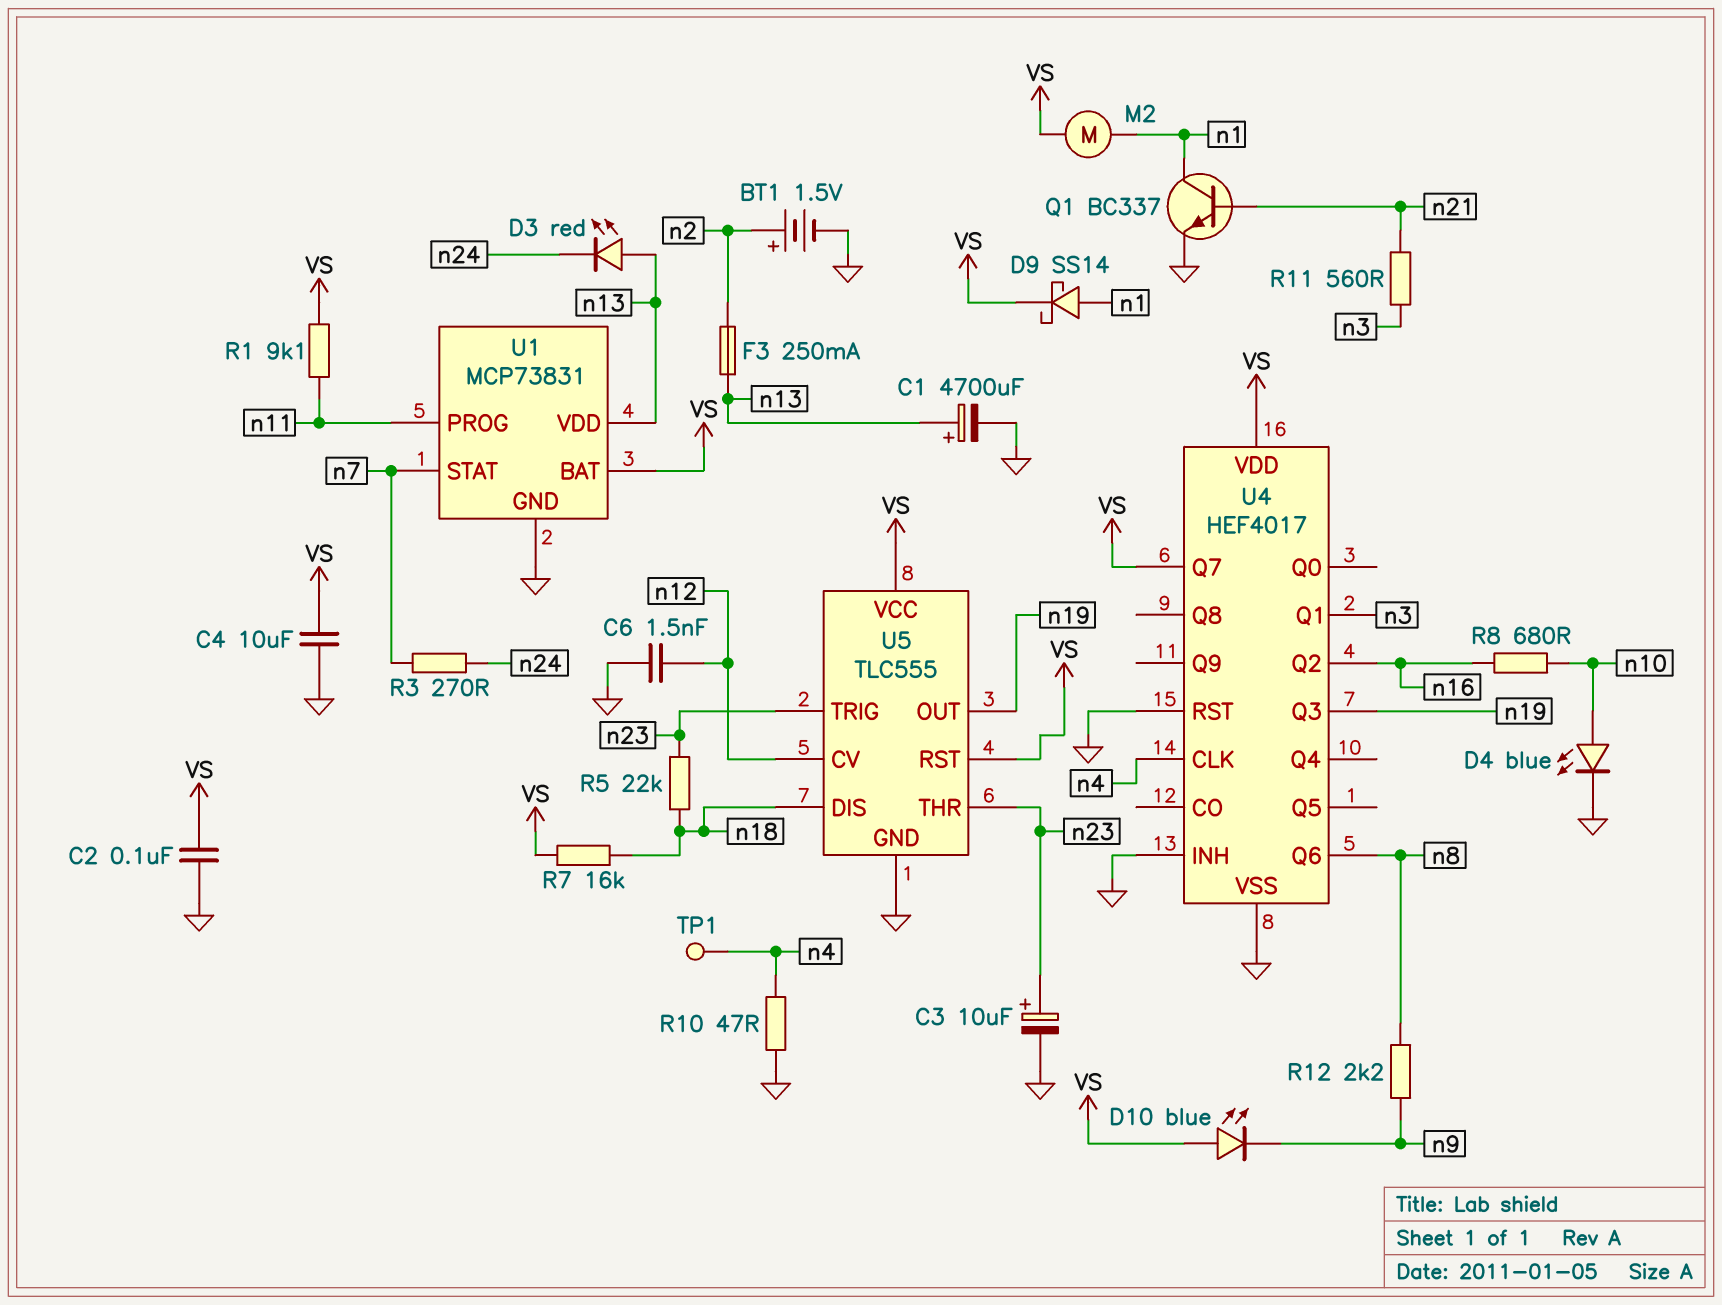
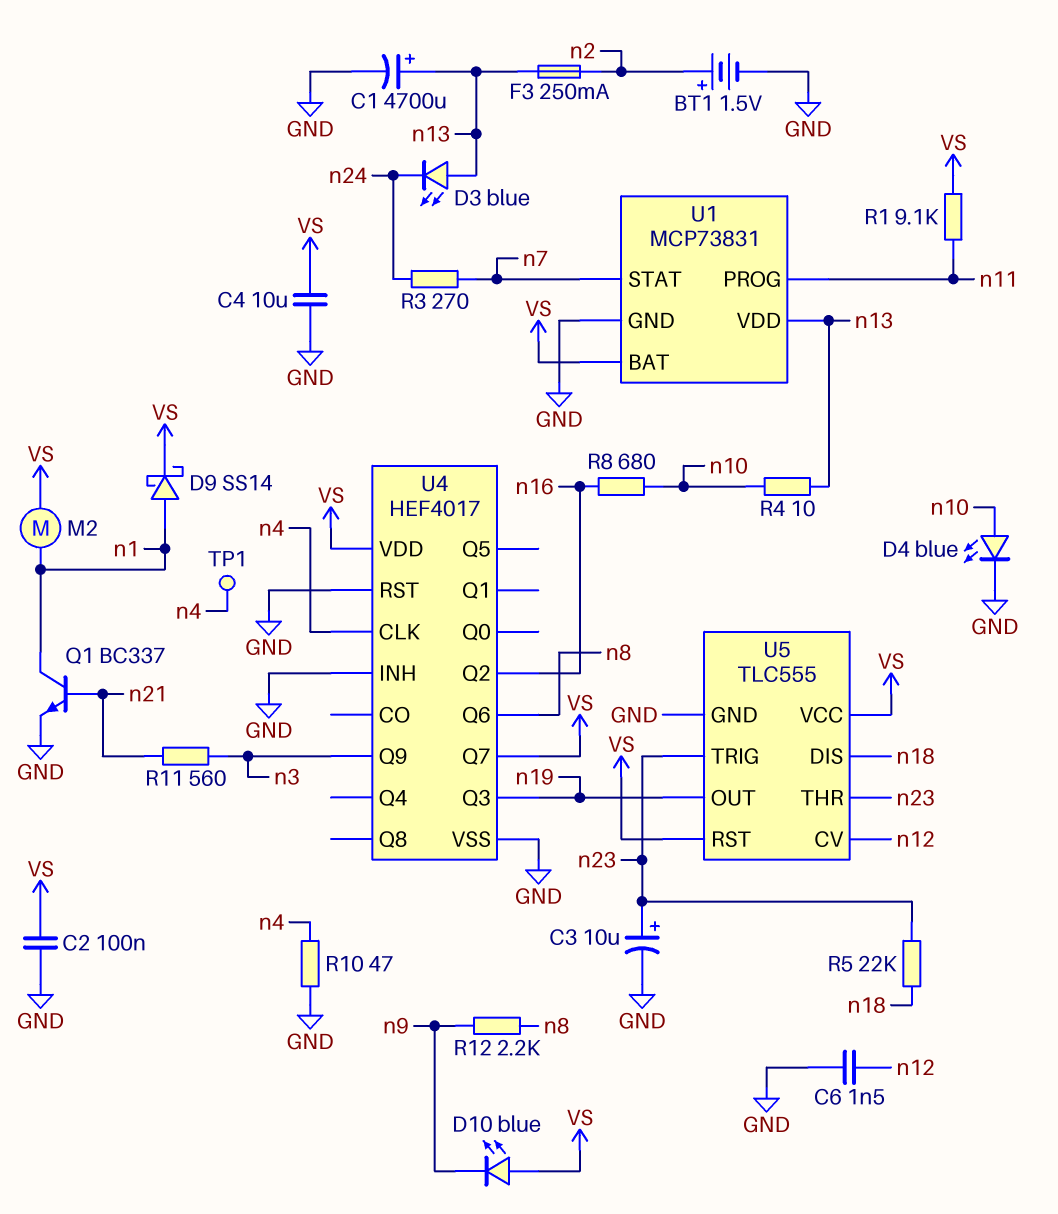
D3: LED red (A n13, K n24) -> LED blue (A n13, K n24)
R4: none -> 10 (n10, n13)
R7: 16k (VS, n18) -> none
U4 pin Q1: n3 -> none
U4 pin Q9: none -> n3

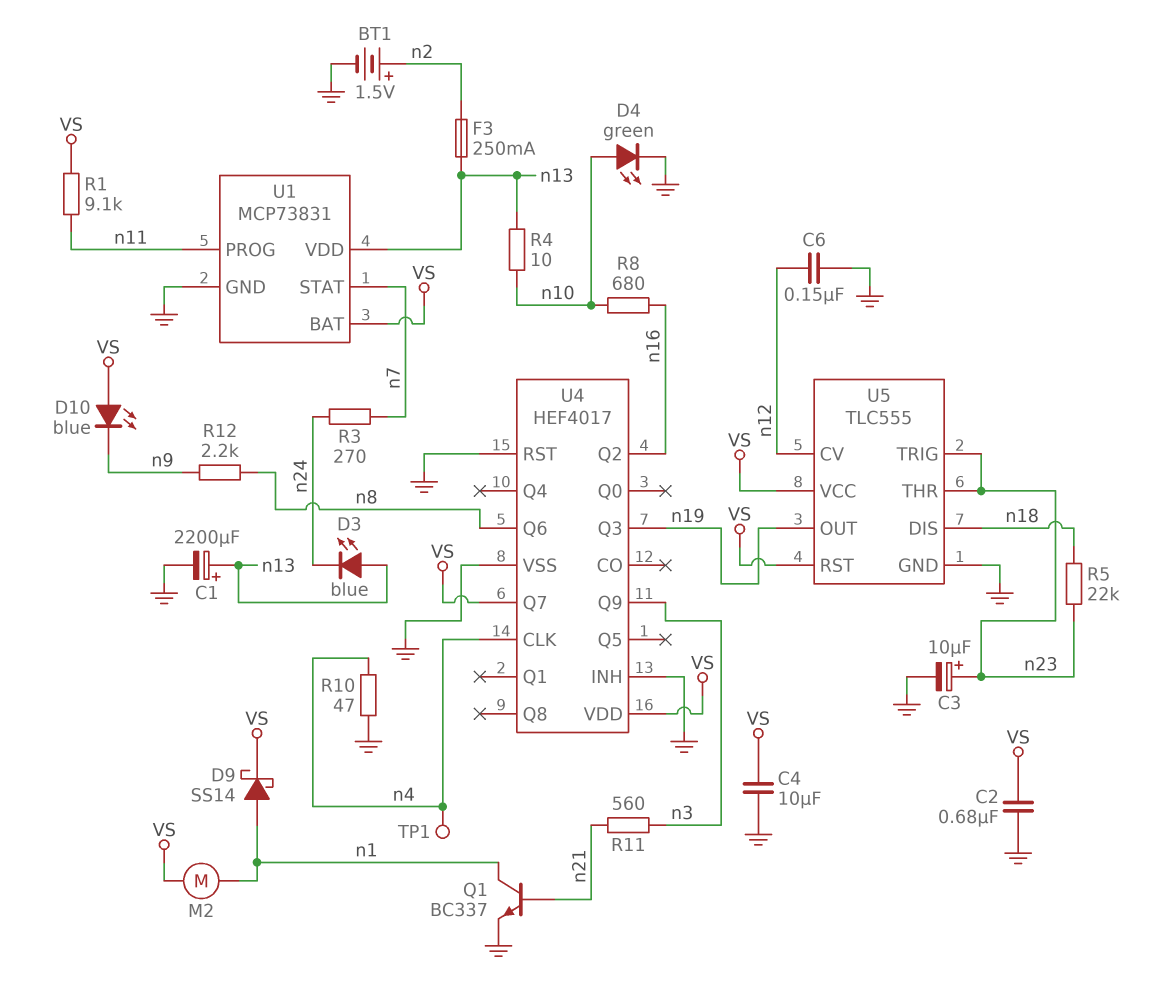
C1: 4700uF (plus n13, minus GND) -> 2200uF (plus n13, minus GND)
C2: 100nF (GND, VS) -> 680nF (GND, VS)
C6: 1.5nF (GND, n12) -> 150nF (GND, n12)
D4: LED blue (A n10, K GND) -> LED green (A n10, K GND)

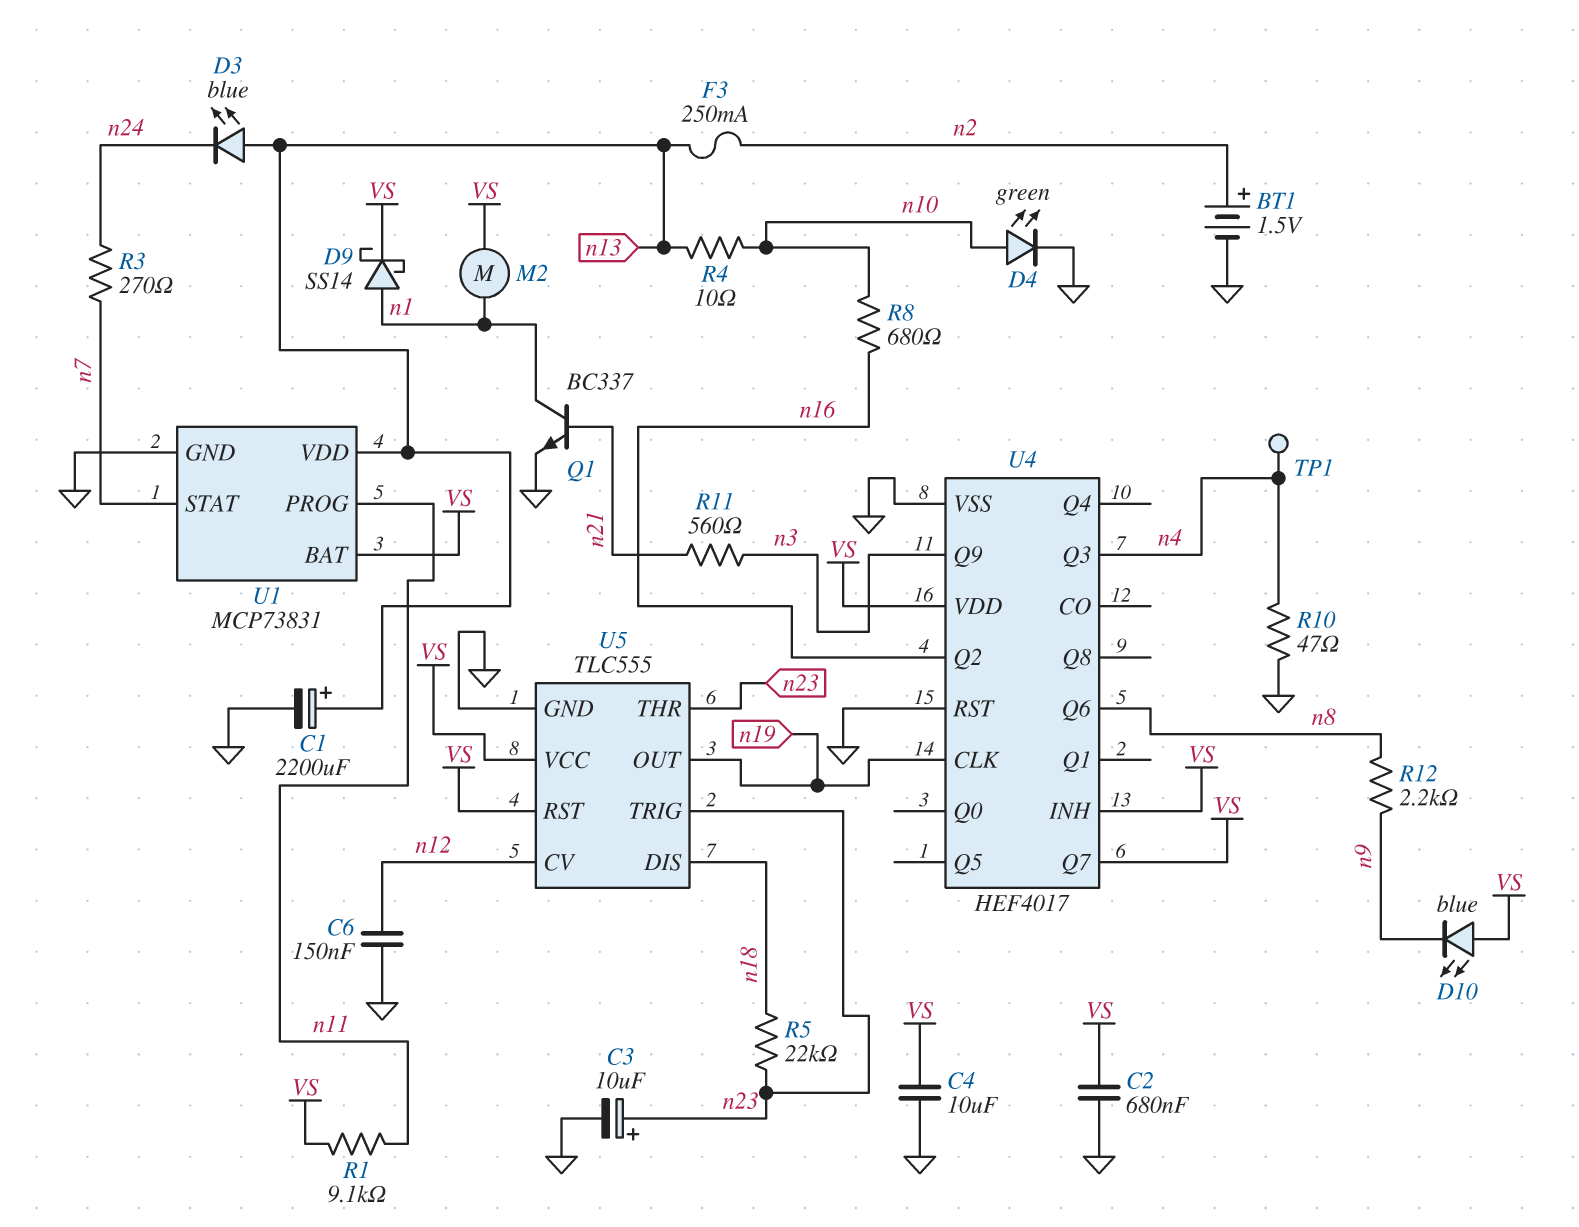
U4 pin CLK: n4 -> n19
U4 pin INH: GND -> VS
U4 pin Q3: n19 -> n4

